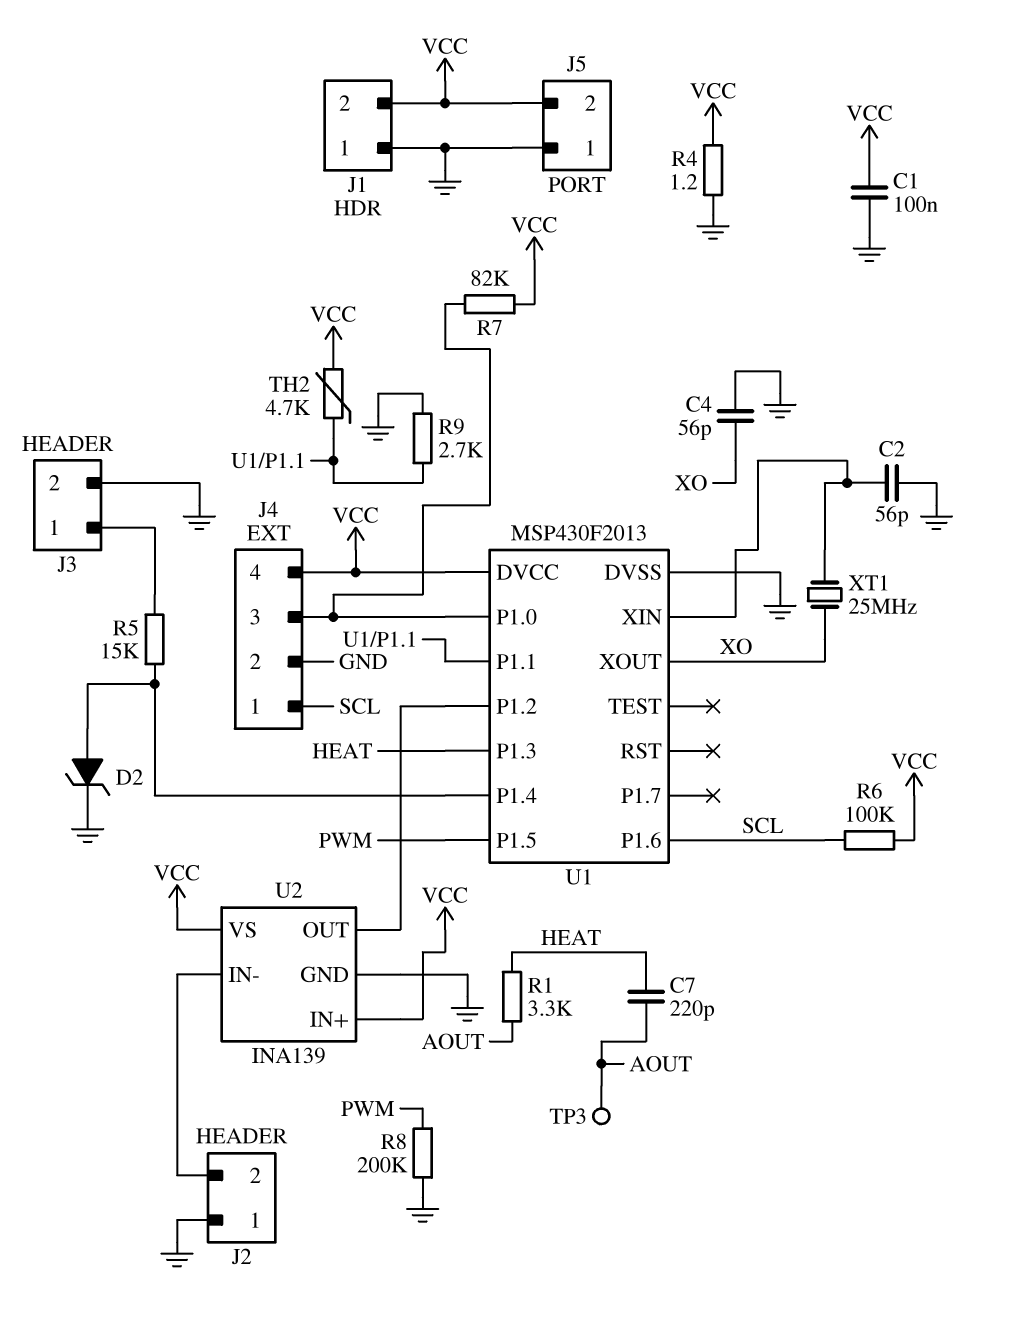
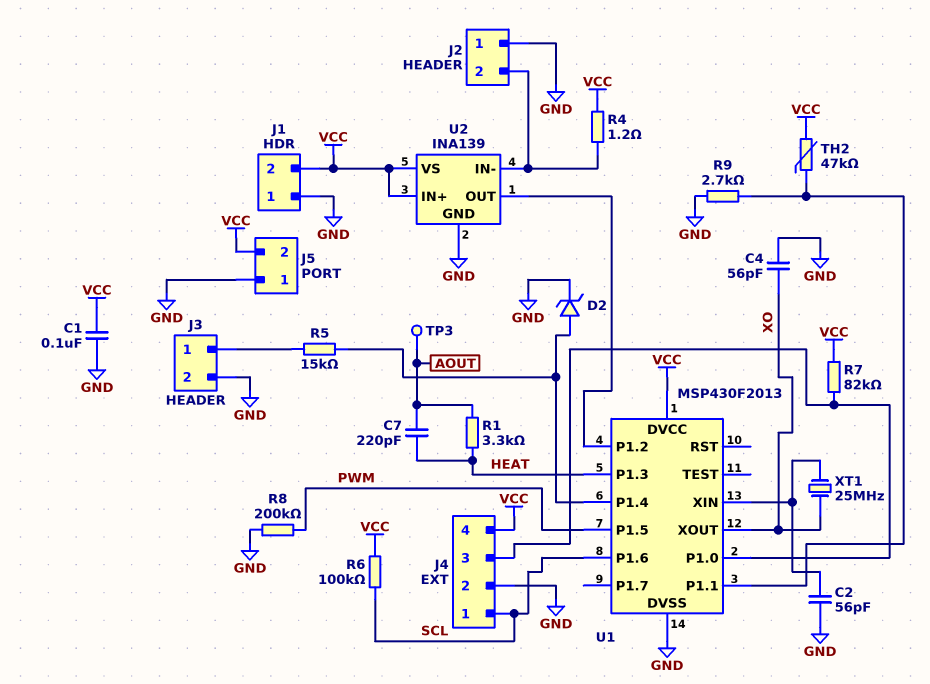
R4: 1.2 (GND, VCC) -> 1.2 (J2/2, VCC)
TH2: 4.7k (U1/P1.1, VCC) -> 47k (U1/P1.1, VCC)

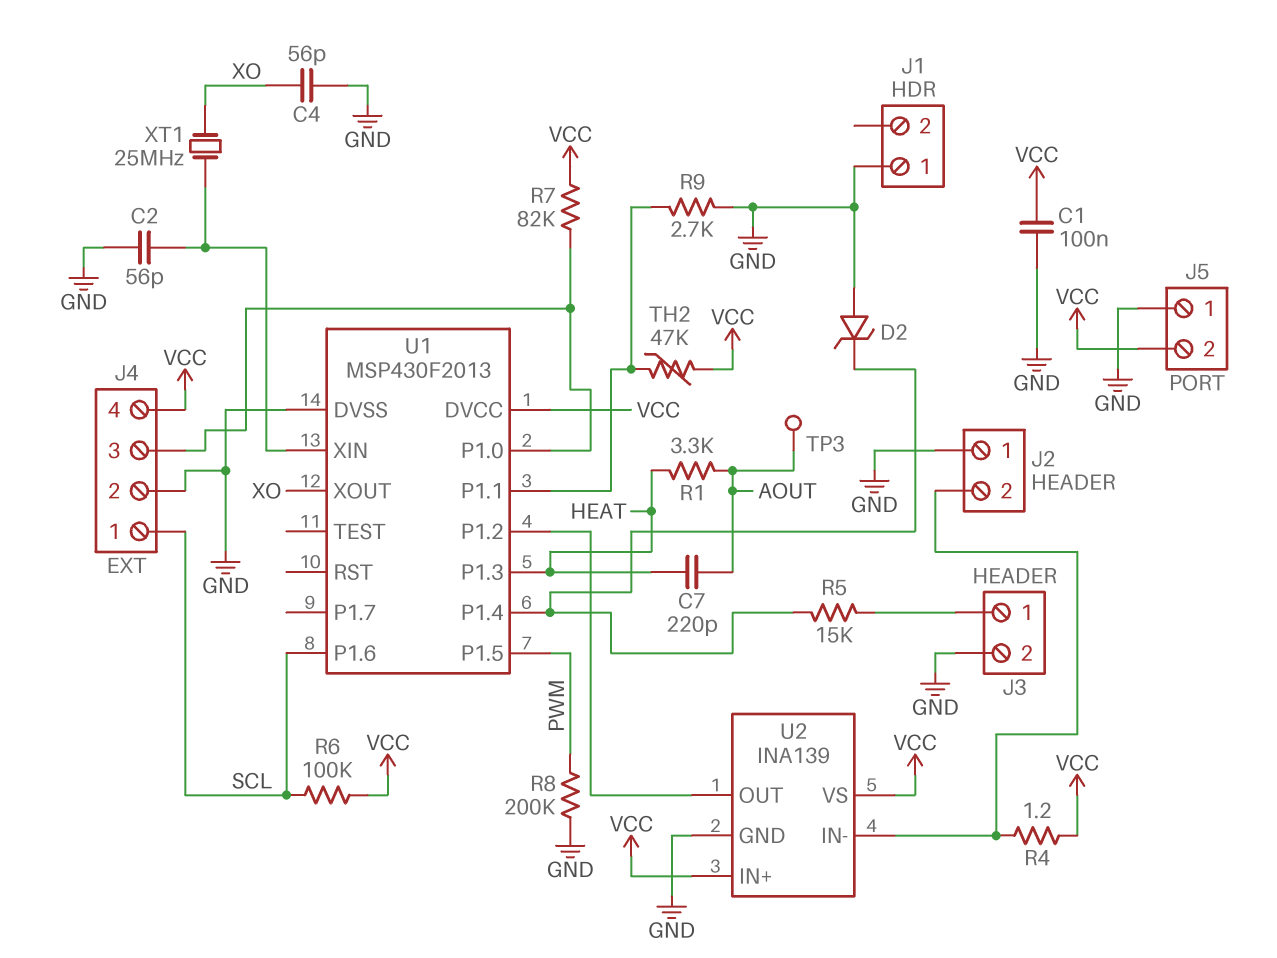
D2: zener (A U1/P1.4, K GND) -> zener (A GND, K U1/P1.4)
J1 pin 2: VCC -> none

